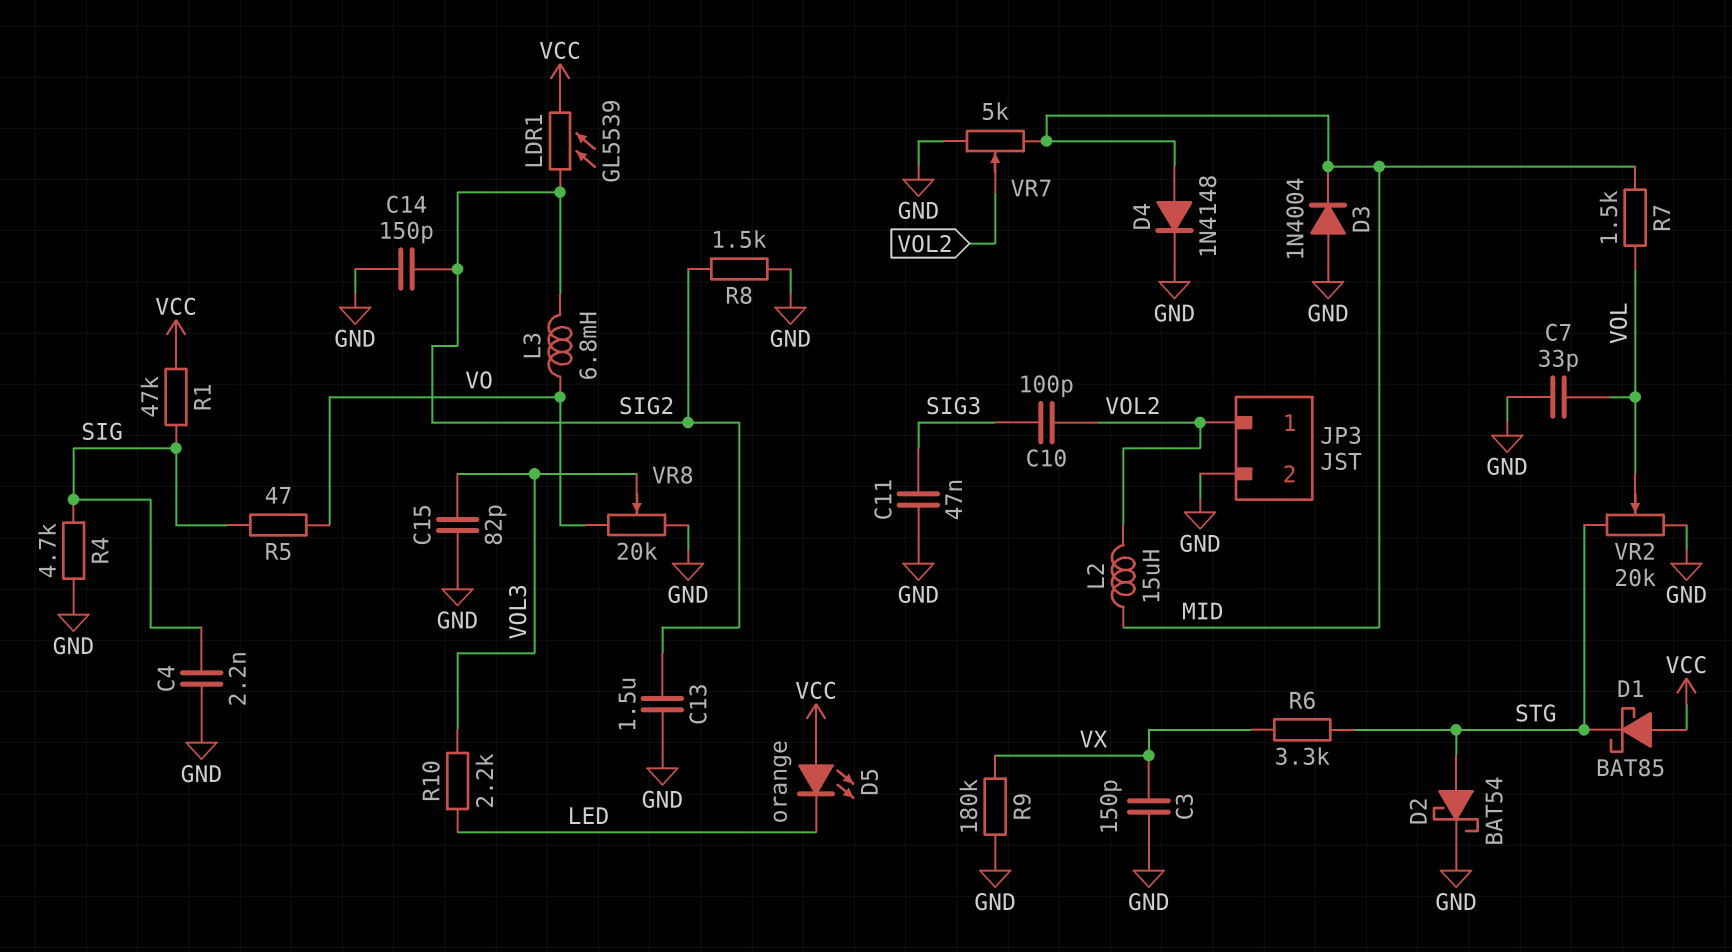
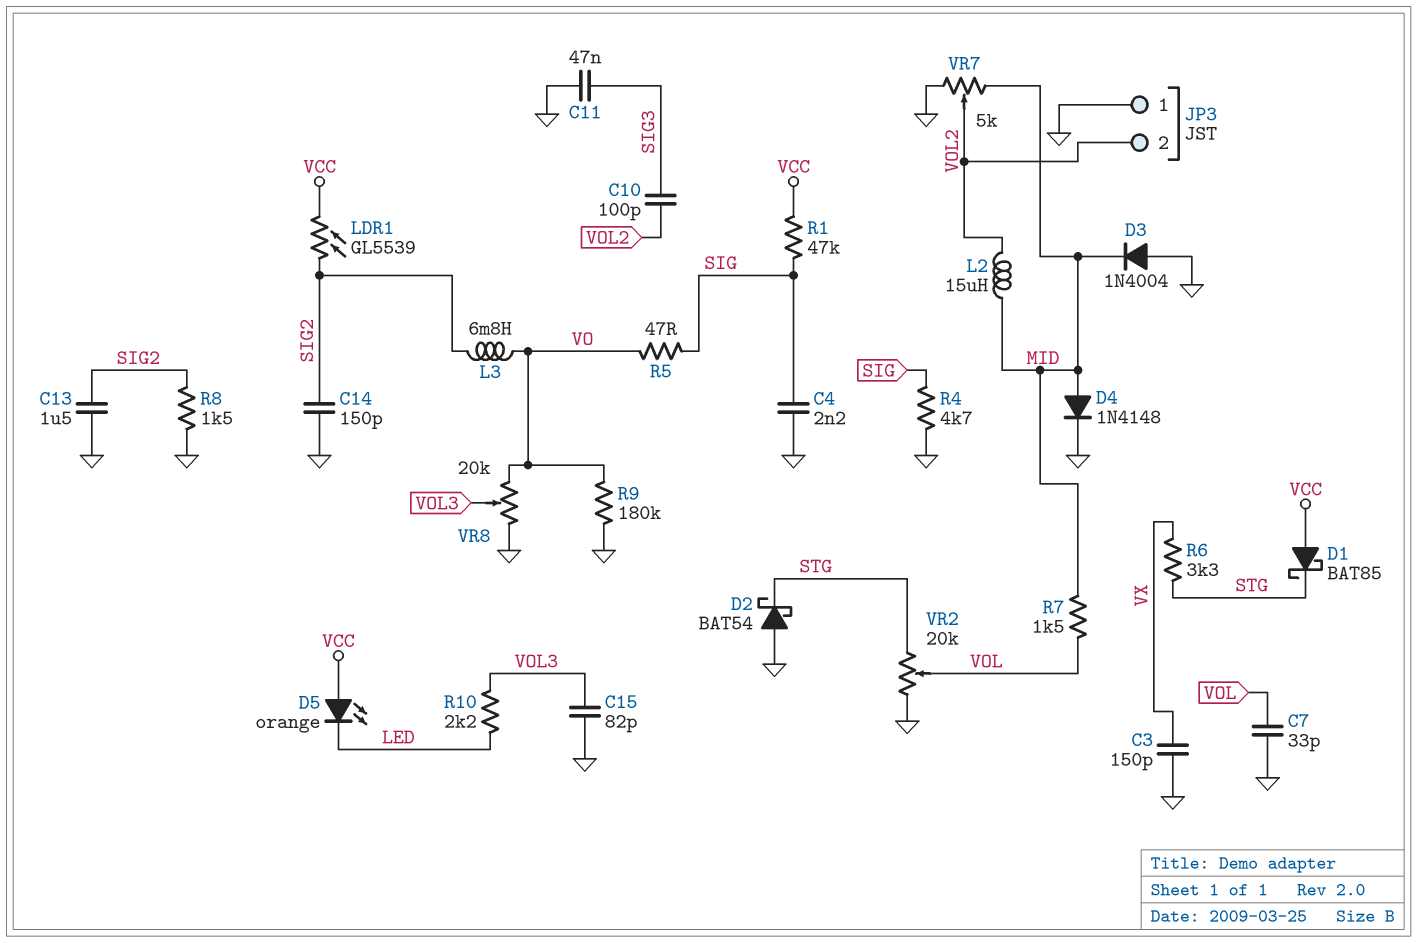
D2: schottky BAT54 (A STG, K GND) -> schottky BAT54 (A GND, K STG)
JP3 pin 1: VOL2 -> GND
JP3 pin 2: GND -> VOL2
R9: 180k (GND, VX) -> 180k (GND, VO)

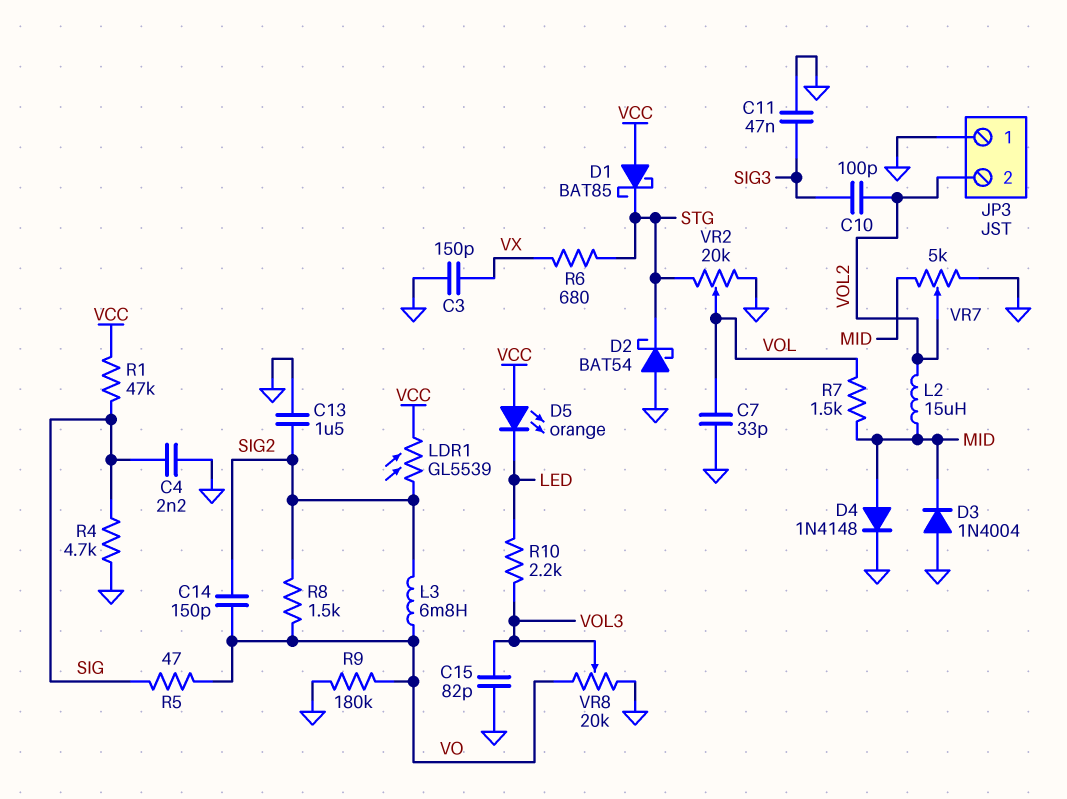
C14: 150pF (GND, SIG2) -> 150pF (SIG2, VO)
R6: 3.3k (STG, VX) -> 680 (STG, VX)
R8: 1.5k (GND, SIG2) -> 1.5k (SIG2, VO)

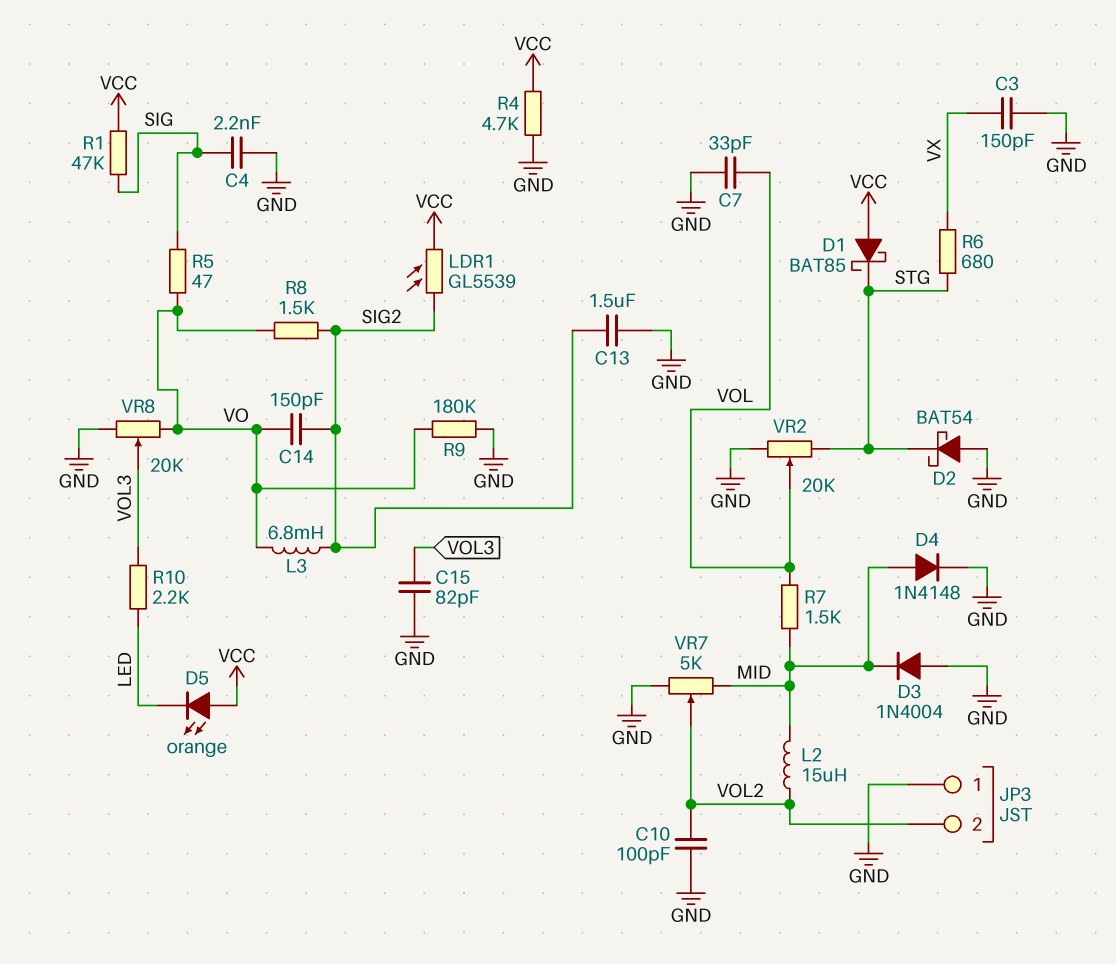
C10: 100pF (SIG3, VOL2) -> 100pF (GND, VOL2)
C11: 47nF (GND, SIG3) -> none
R4: 4.7k (GND, SIG) -> 4.7k (GND, VCC)

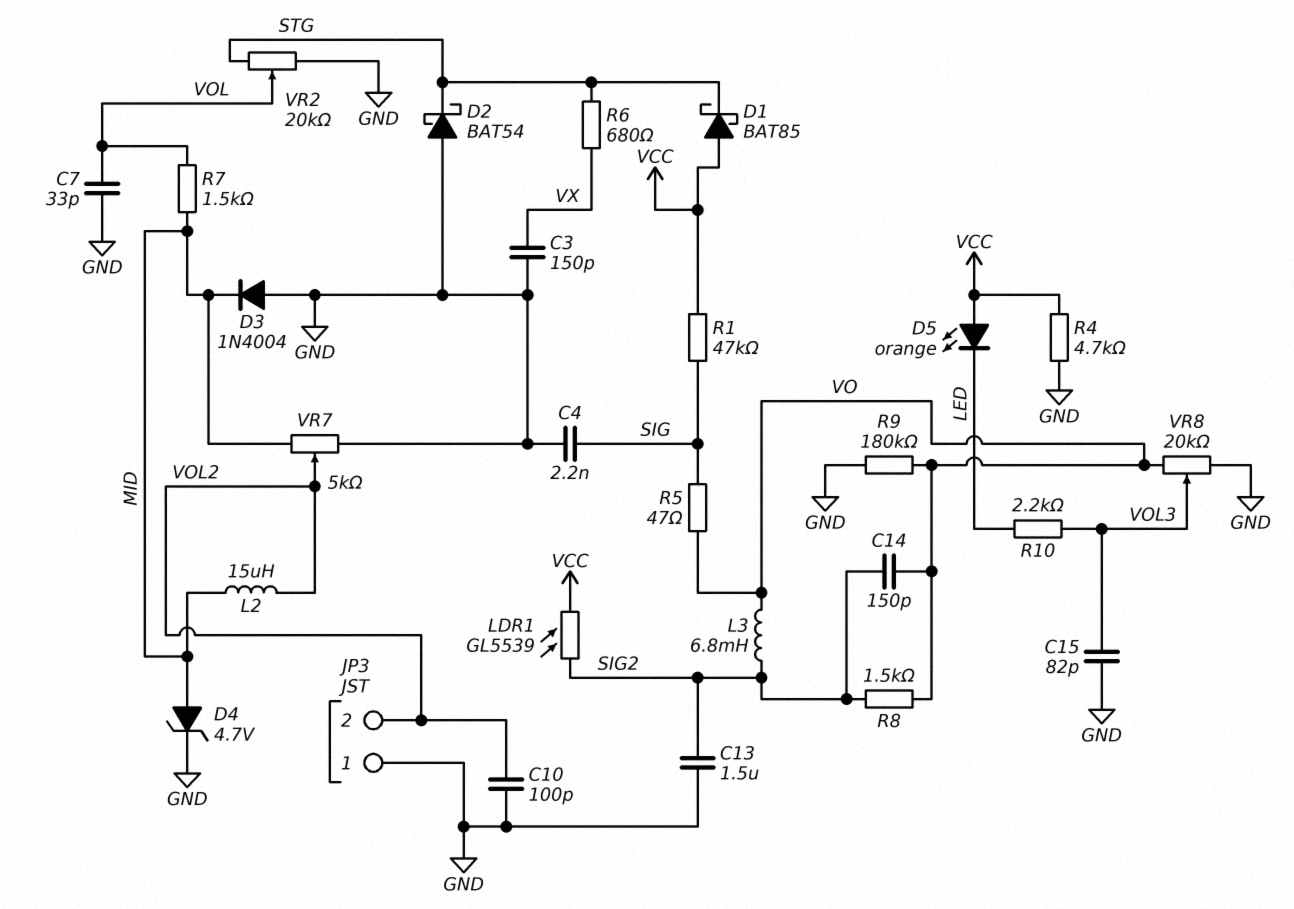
D4: diode 1N4148 (A MID, K GND) -> zener 4.7V (A MID, K GND)

